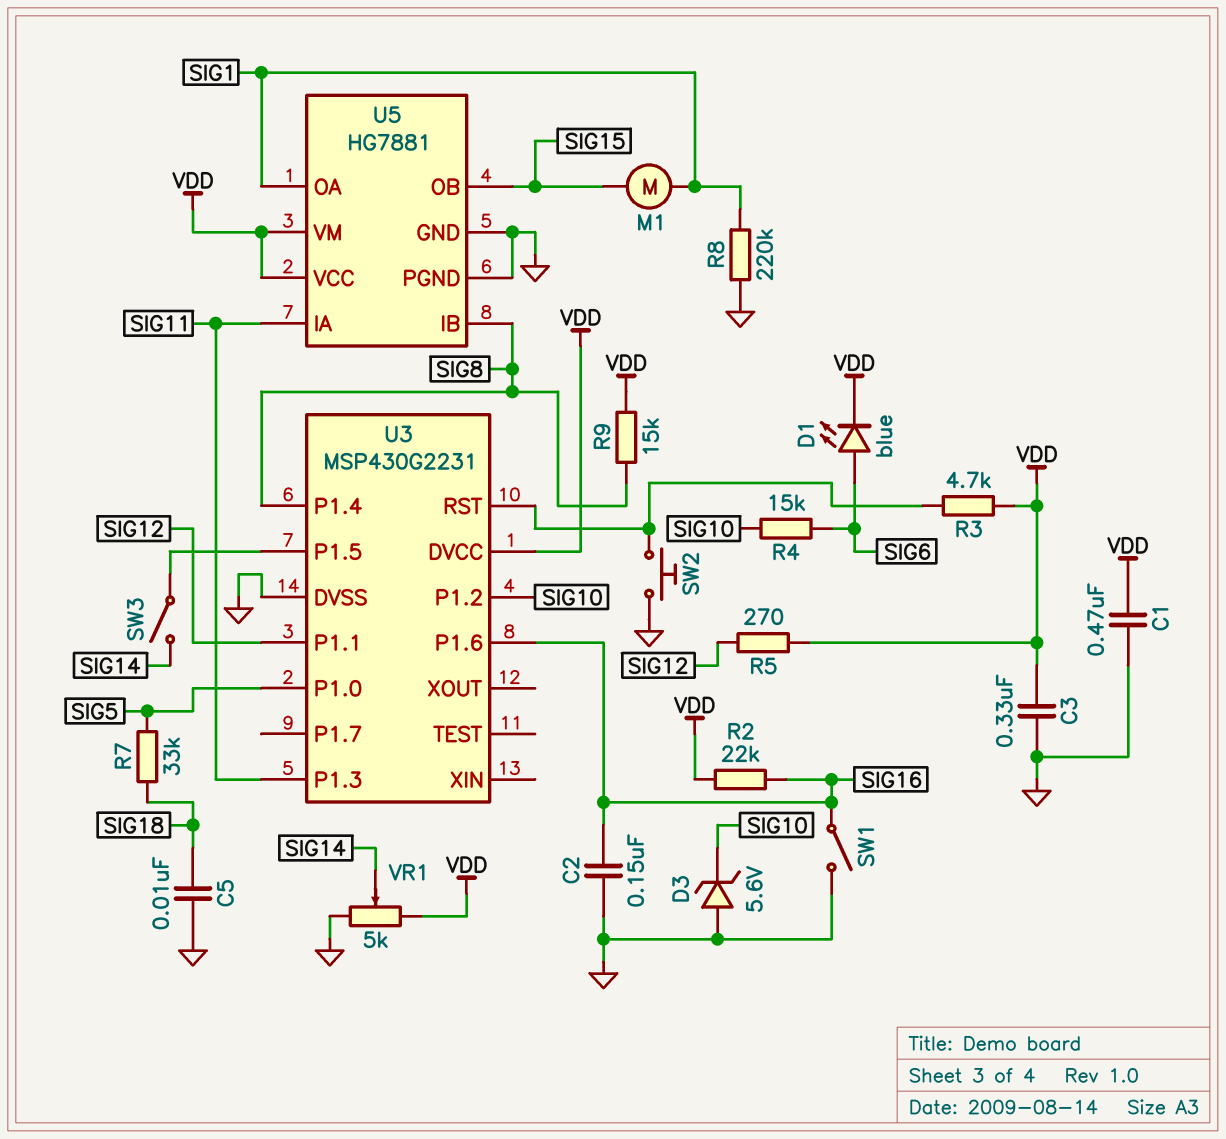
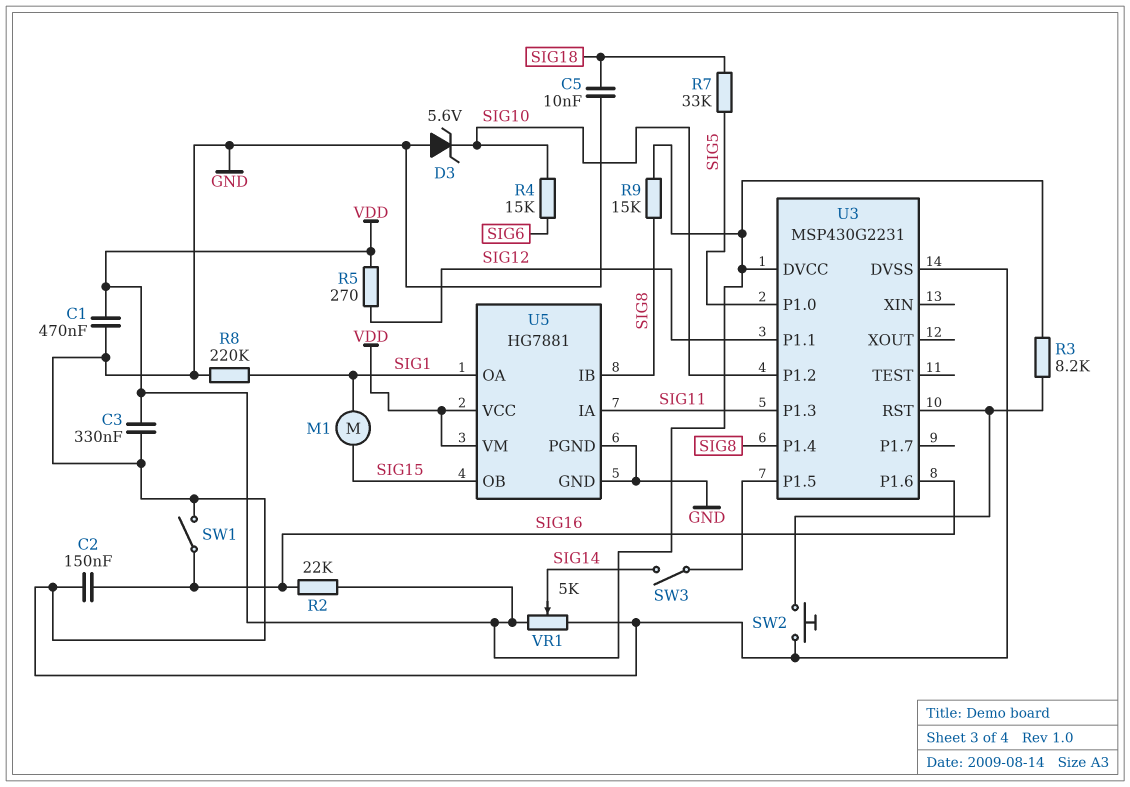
D1: LED blue (A SIG6, K VDD) -> none
R3: 4.7k (U3/RST, VDD) -> 8.2k (U3/RST, VDD)

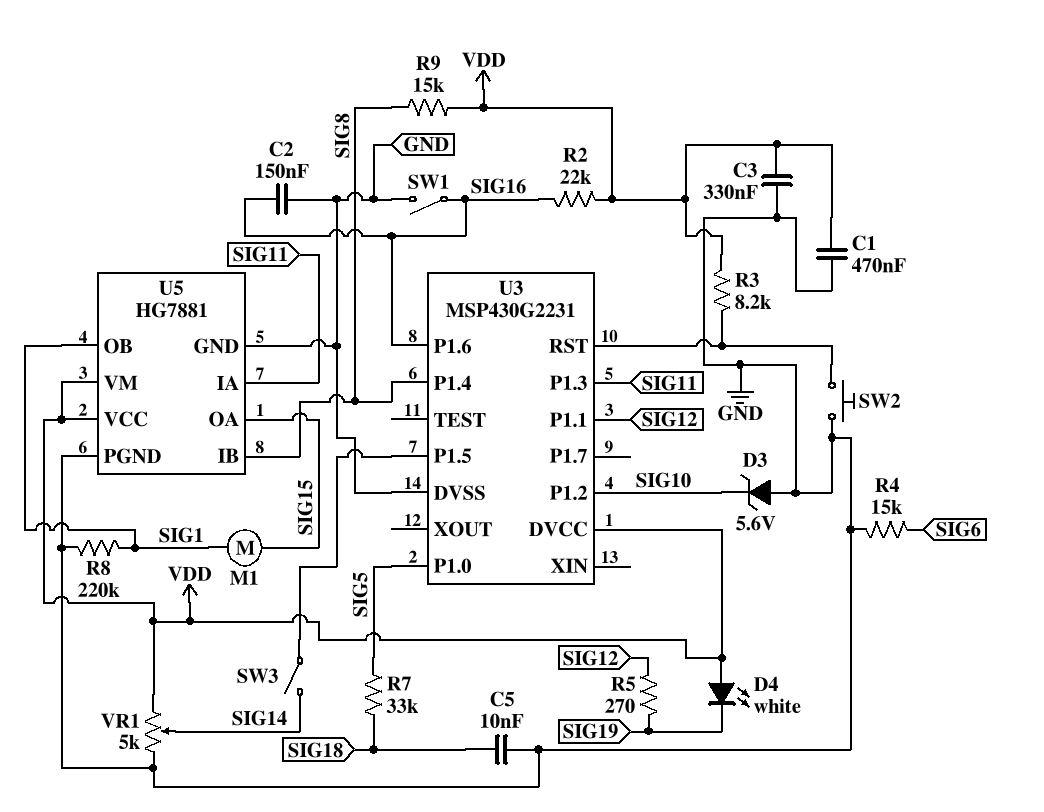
D4: none -> LED white (A VDD, K SIG19)
R4: 15k (SIG6, SIG10) -> 15k (GND, SIG6)
R5: 270 (SIG12, VDD) -> 270 (SIG12, SIG19)
U5 pin OA: SIG1 -> SIG15
U5 pin OB: SIG15 -> SIG1

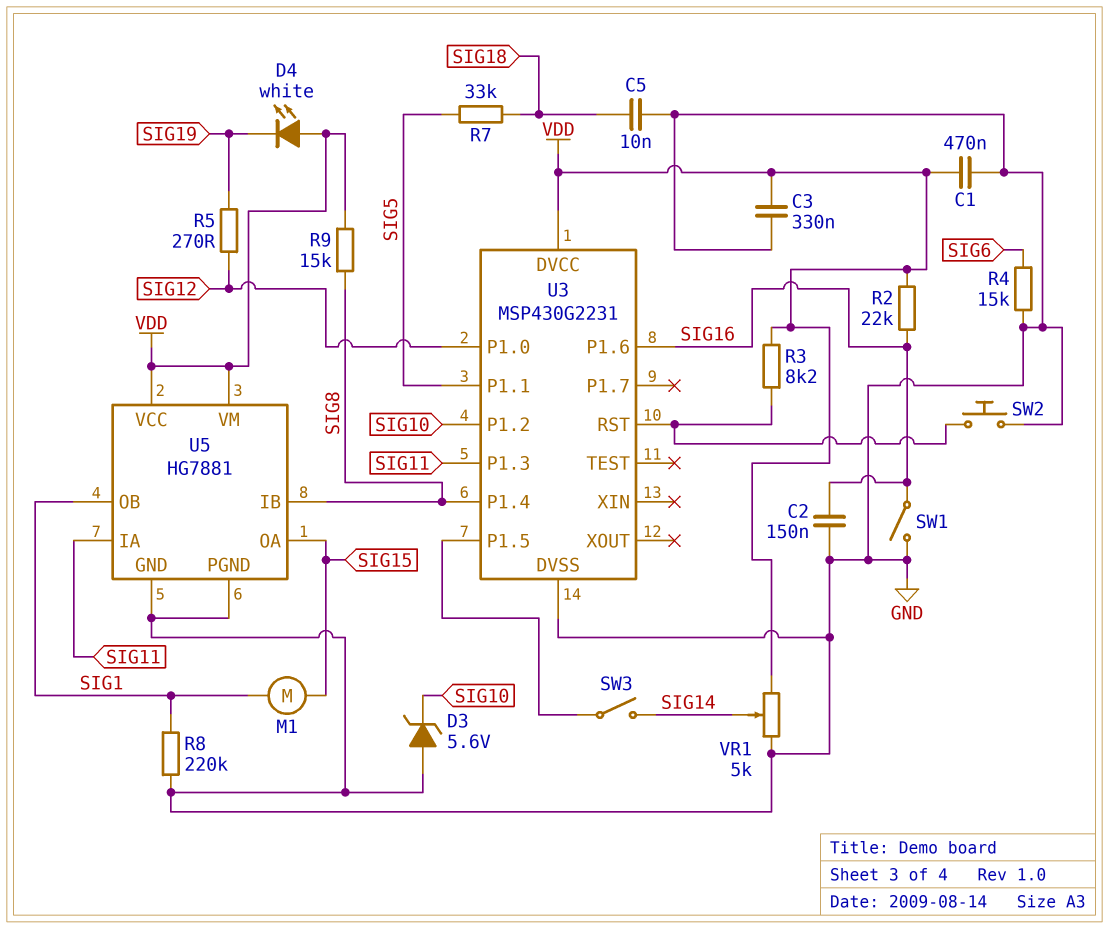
U3 pin P1.0: SIG5 -> SIG12
U3 pin P1.1: SIG12 -> SIG5

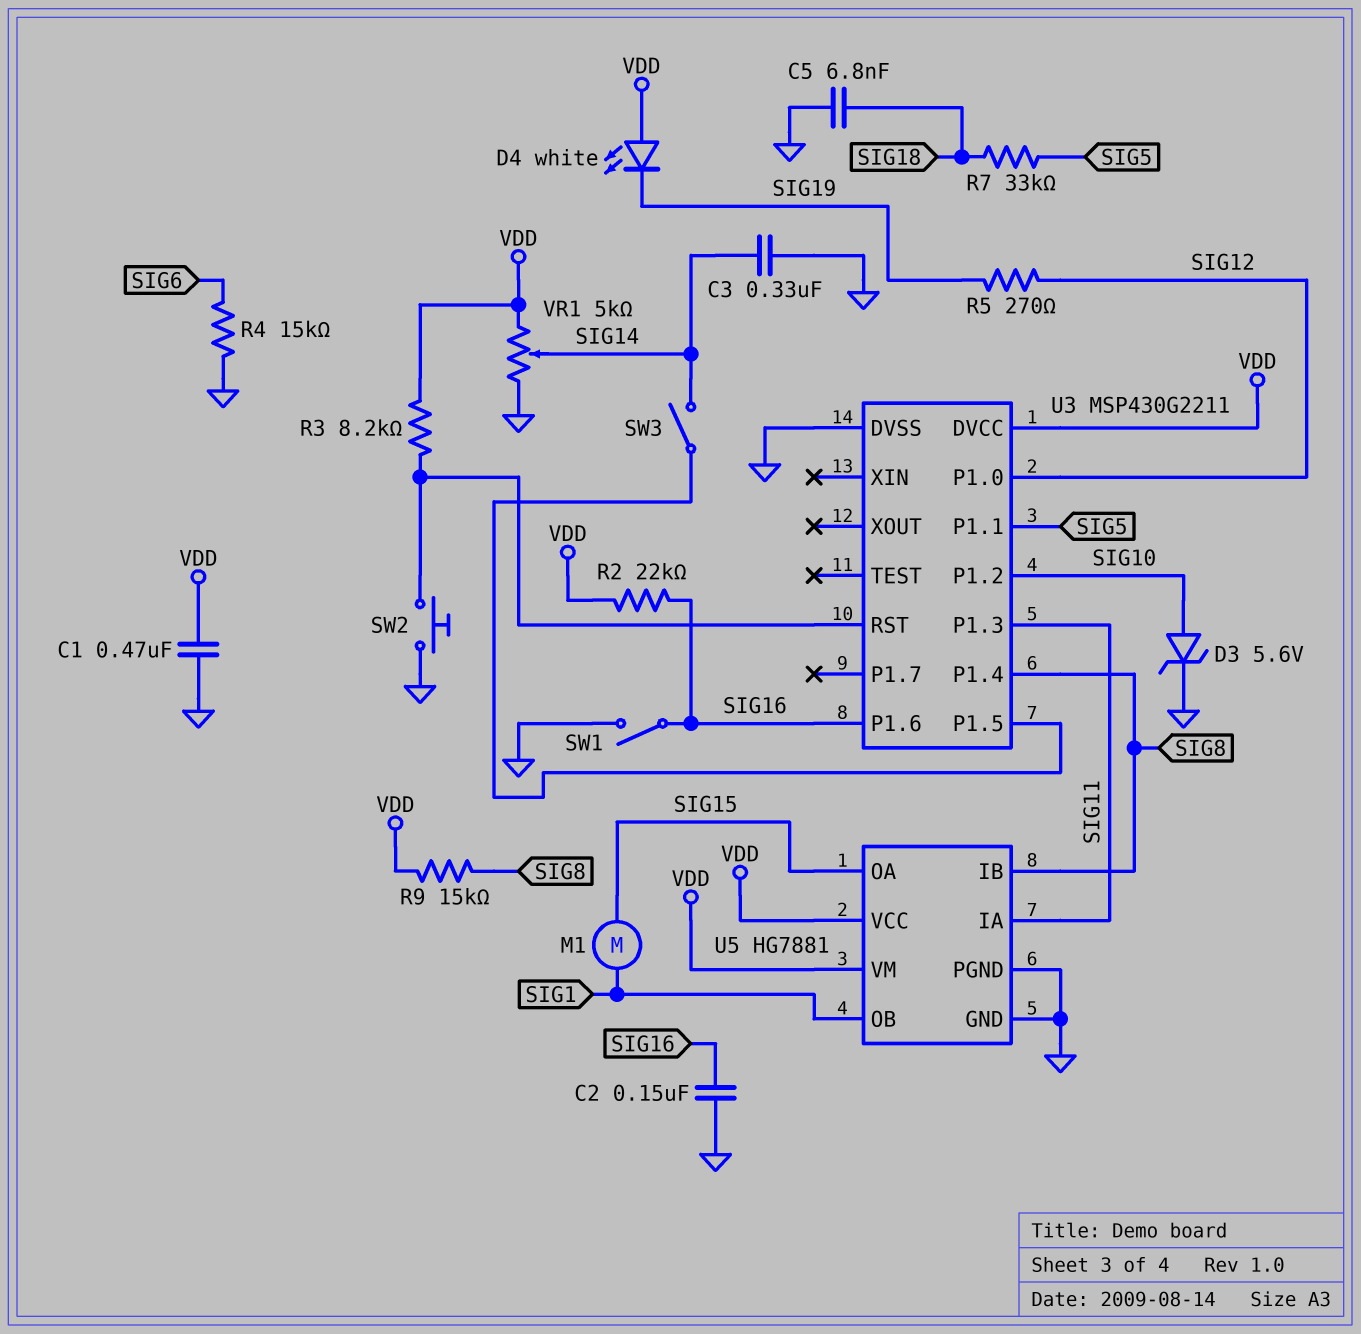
C3: 330nF (GND, VDD) -> 330nF (GND, SIG14)
C5: 10nF (GND, SIG18) -> 6.8nF (GND, SIG18)
D3: zener 5.6V (A GND, K SIG10) -> zener 5.6V (A SIG10, K GND)
R8: 220k (GND, SIG1) -> none
U3: MSP430G2231 -> MSP430G2211

